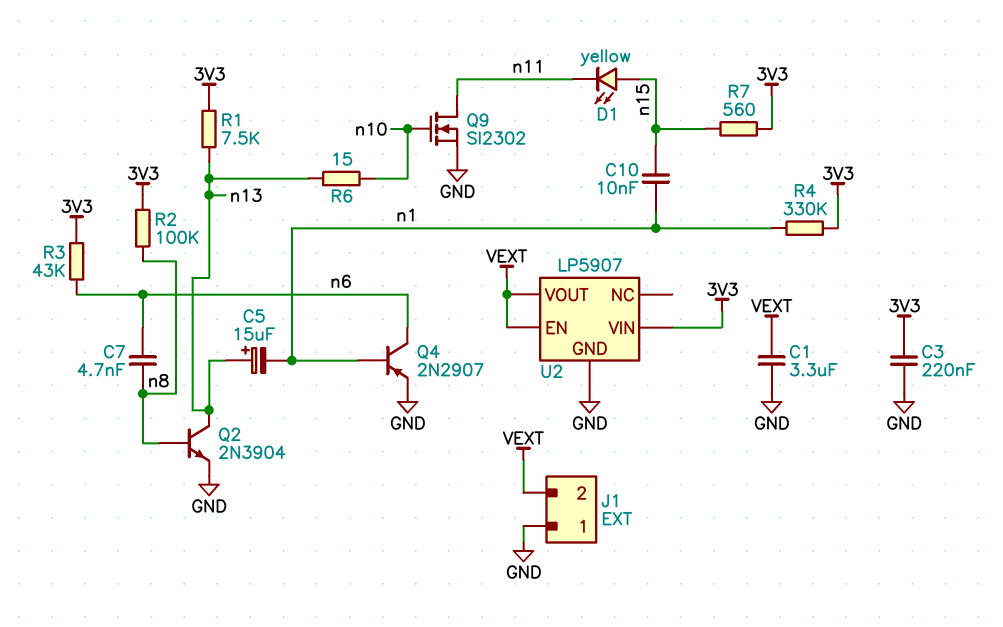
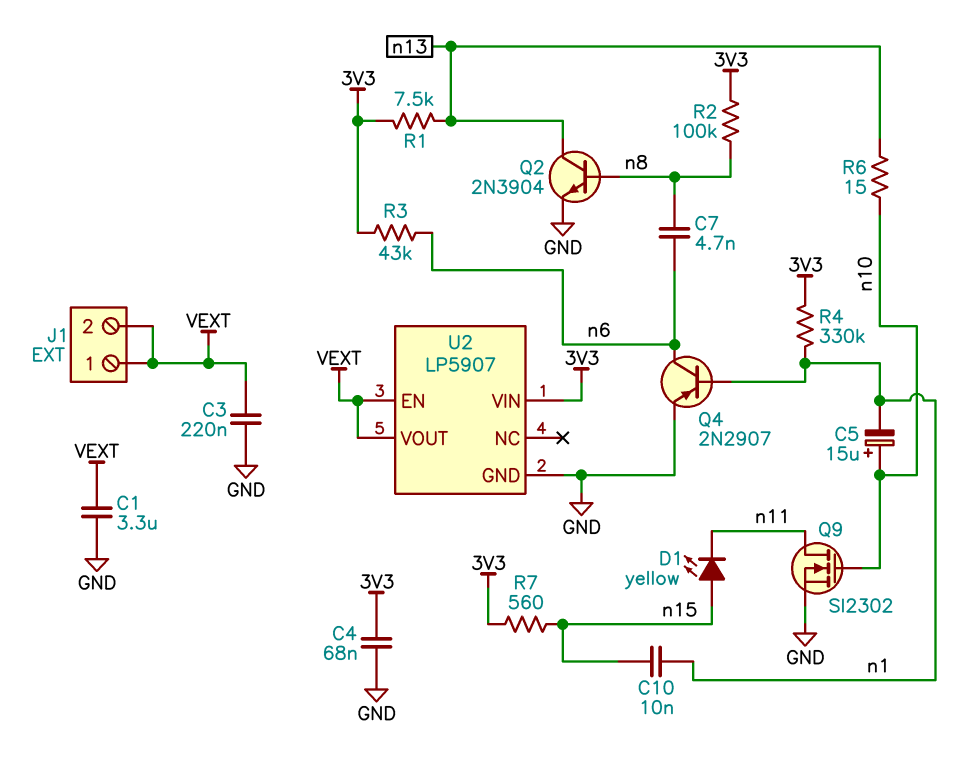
C3: 220nF (3V3, GND) -> 220nF (GND, VEXT)
C4: none -> 68nF (3V3, GND)
C5: 15uF (plus n13, minus n1) -> 15uF (plus n10, minus n1)
J1 pin 1: GND -> VEXT

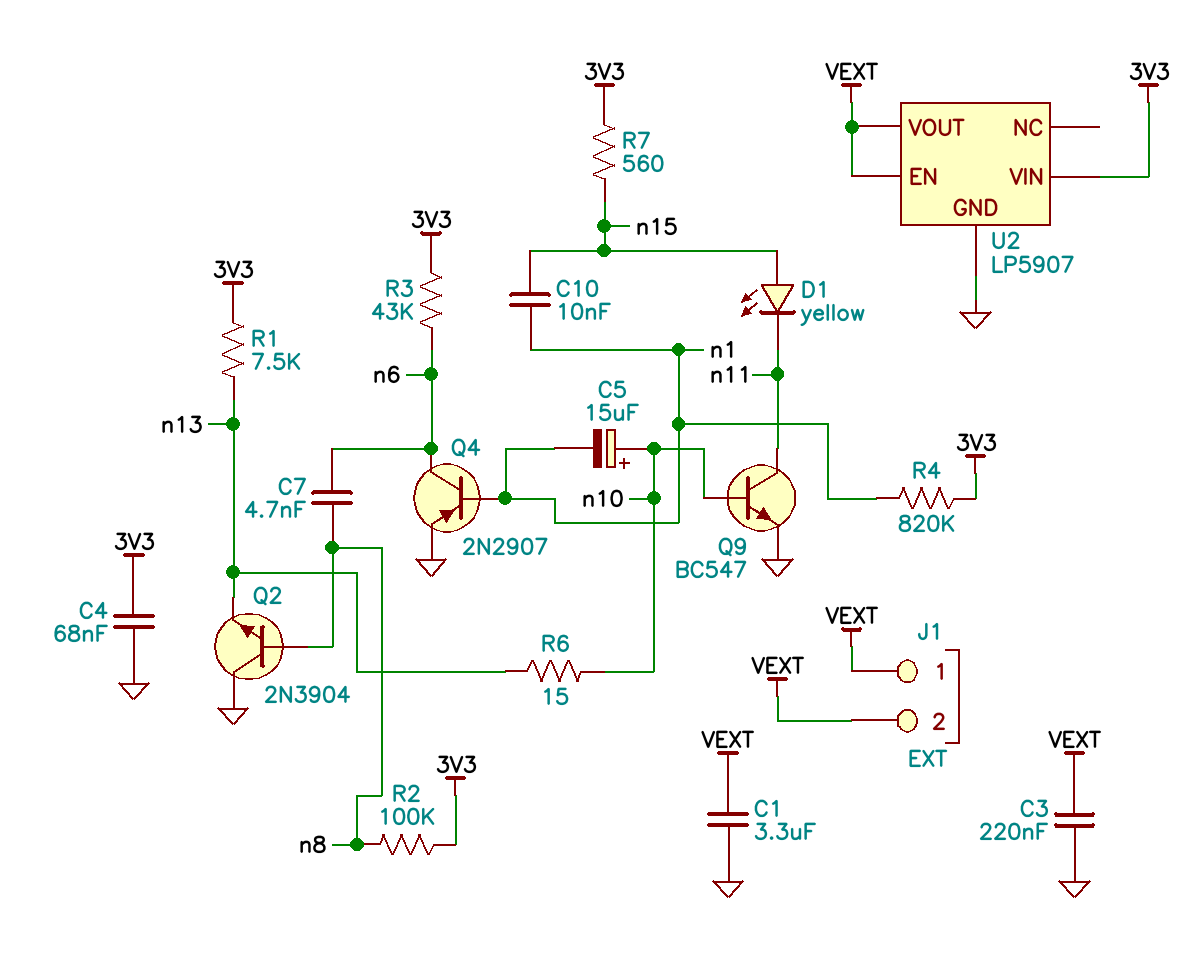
Q2: NPN 2N3904 (B n8, C n13, E GND) -> NPN 2N3904 (B n8, C GND, E n13)
Q9: NMOS SI2302 (G n10, D n11, S GND) -> NPN BC547 (B n10, C n11, E GND)
R4: 330k (3V3, n1) -> 820k (3V3, n1)

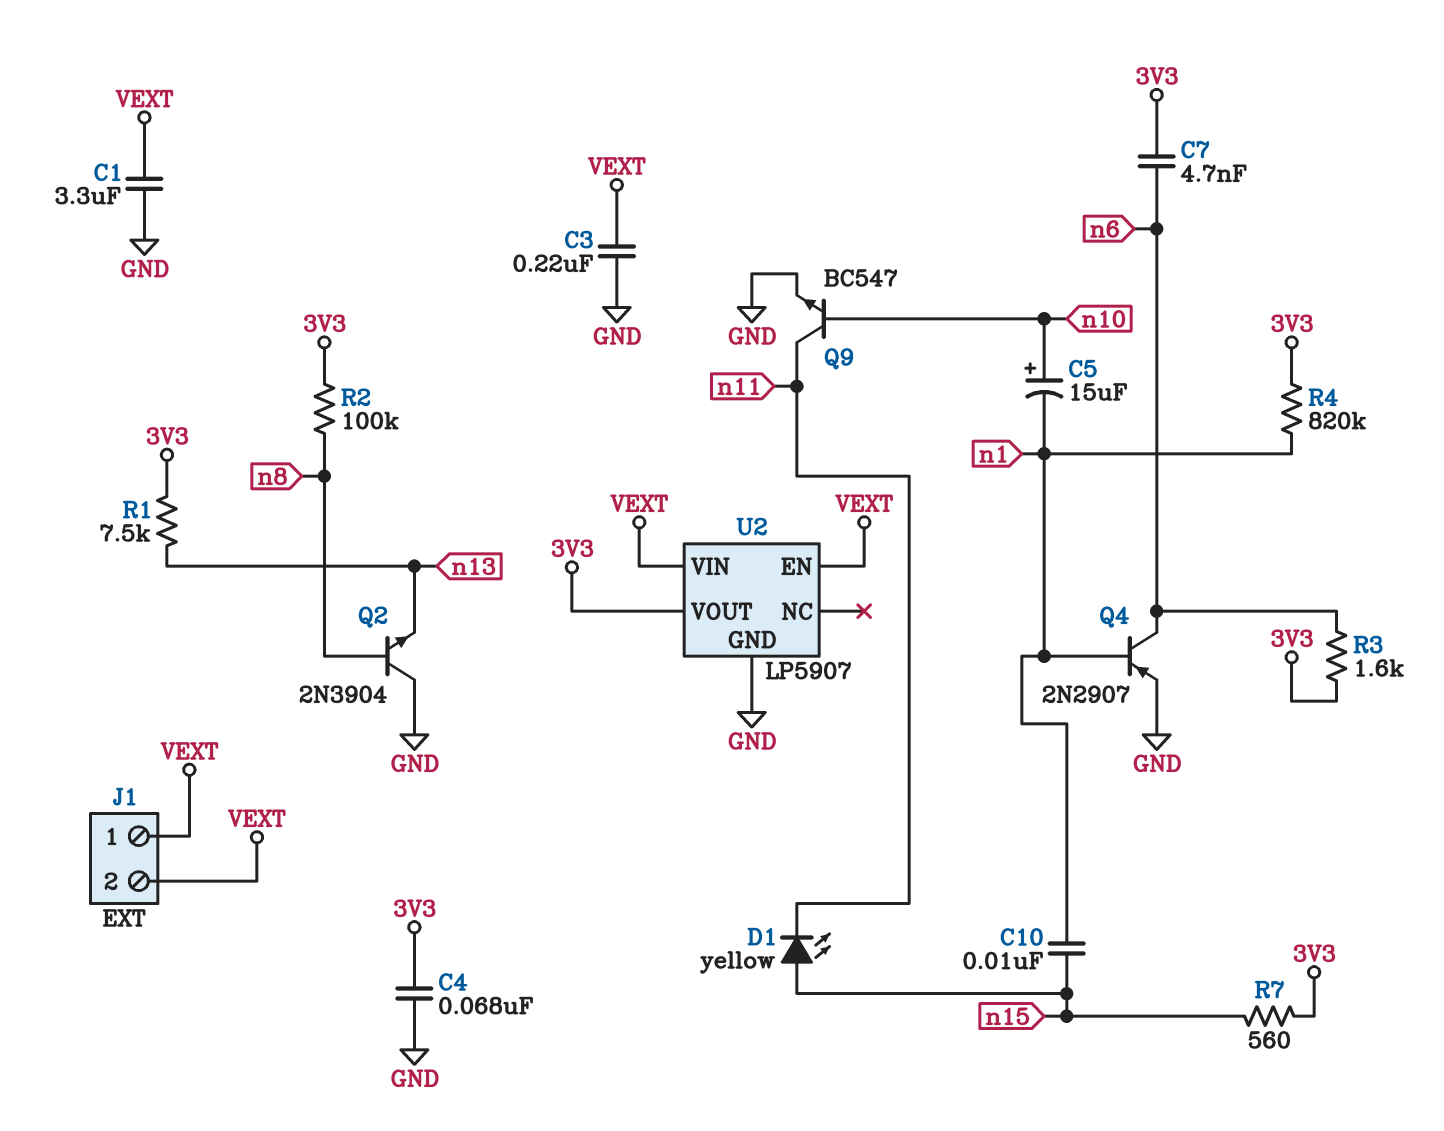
C7: 4.7nF (n6, n8) -> 4.7nF (3V3, n6)
R3: 43k (3V3, n6) -> 1.6k (3V3, n6)
R6: 15 (n10, n13) -> none
U2 pin VIN: 3V3 -> VEXT
U2 pin VOUT: VEXT -> 3V3

